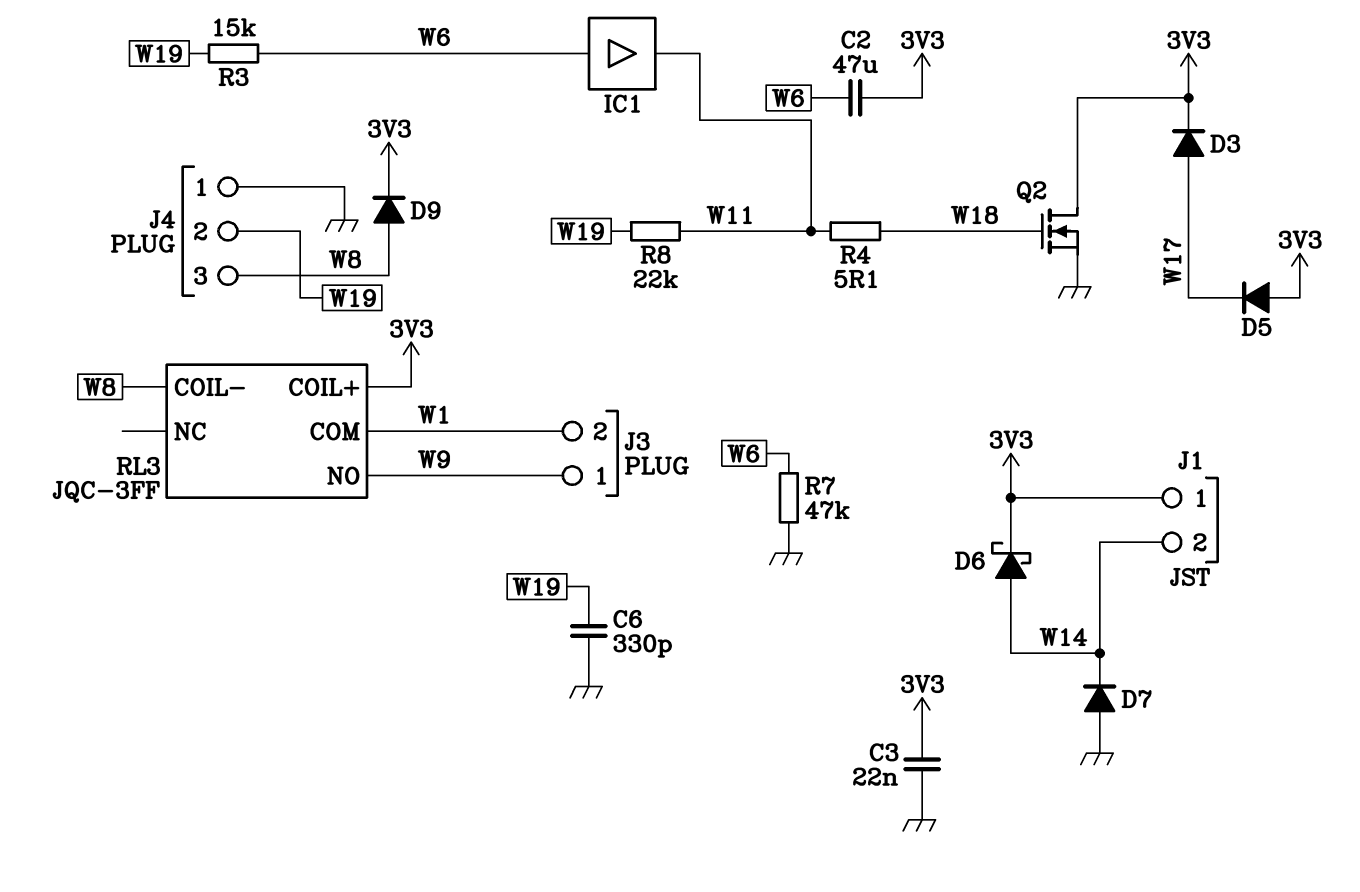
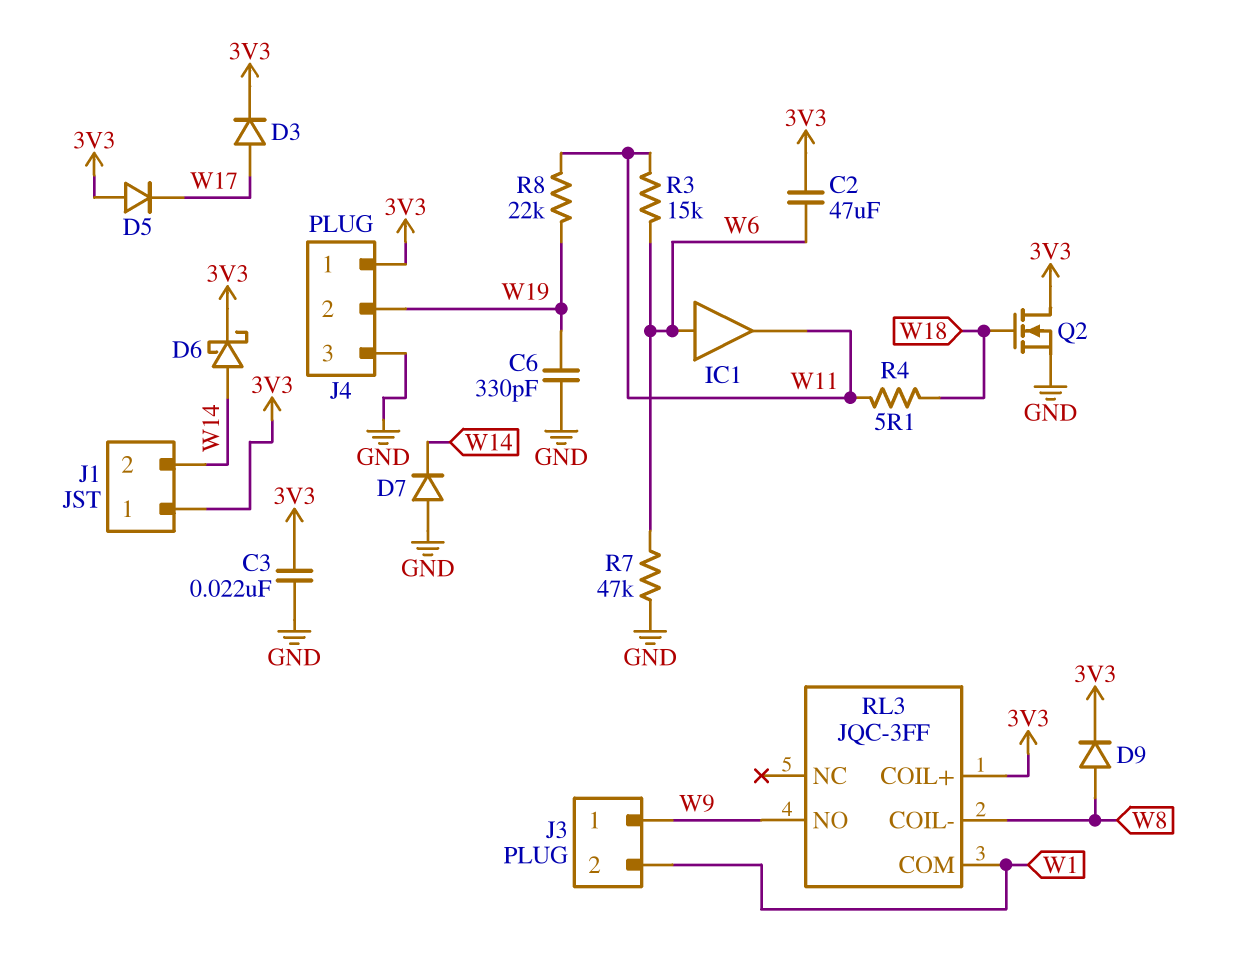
J4 pin 1: GND -> 3V3
J4 pin 3: W8 -> GND
R3: 15k (W6, W19) -> 15k (W6, W11)

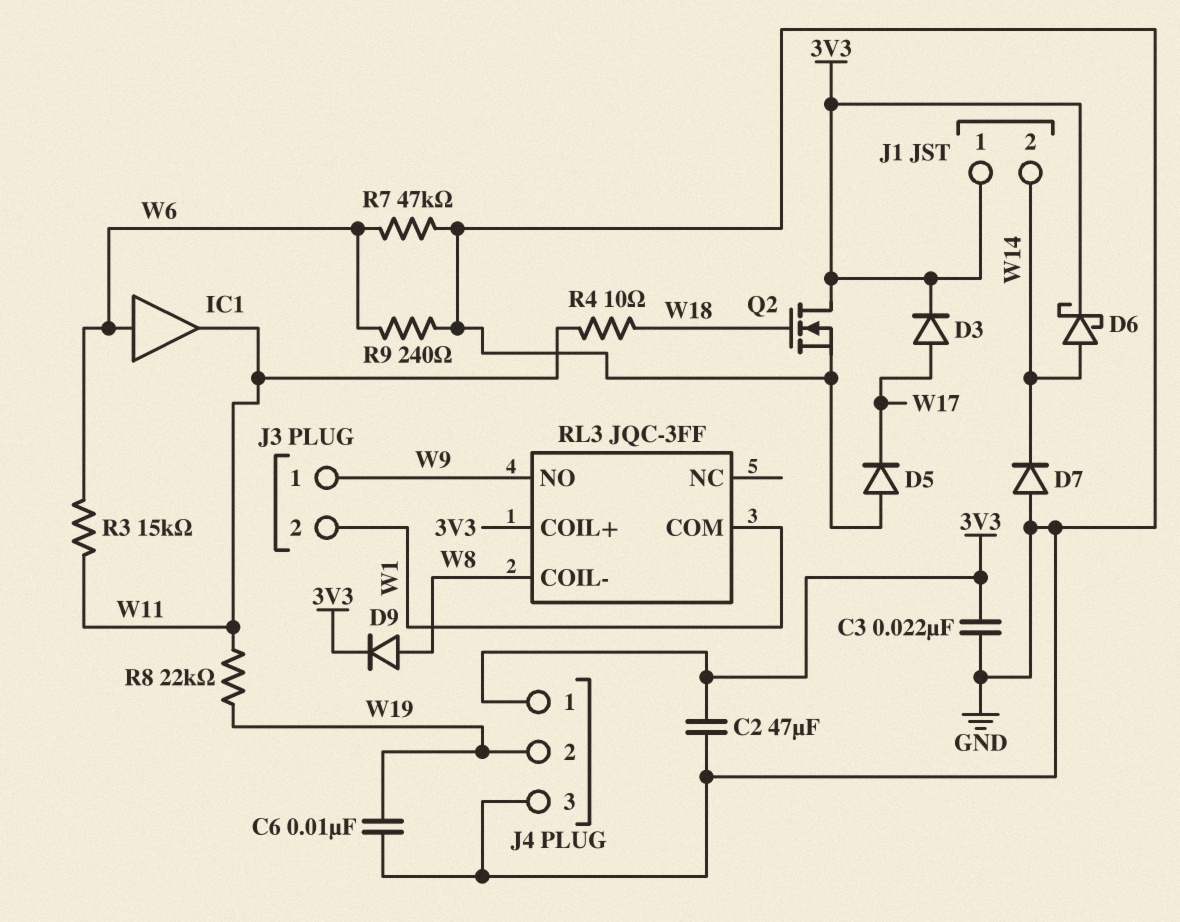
C2: 47uF (3V3, W6) -> 47uF (3V3, GND)
C6: 330pF (GND, W19) -> 10nF (GND, W19)
D5: diode (A 3V3, K W17) -> diode (A GND, K W17)
R4: 5.1 (W11, W18) -> 10 (W11, W18)
R9: none -> 240 (GND, W6)

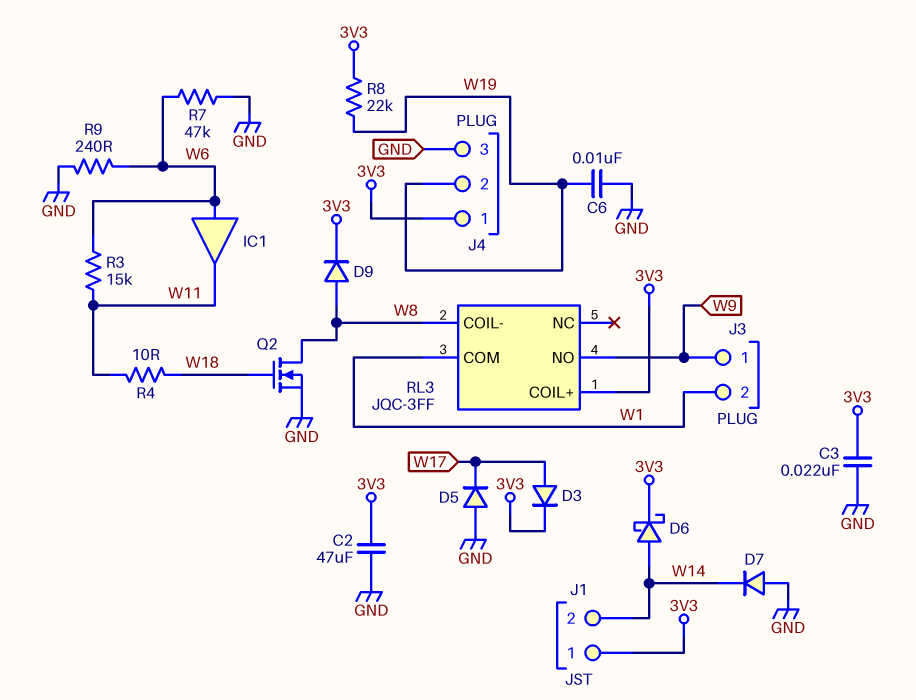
Q2: NMOS (G W18, D 3V3, S GND) -> NMOS (G W18, D W8, S GND)
R8: 22k (W11, W19) -> 22k (3V3, W19)

